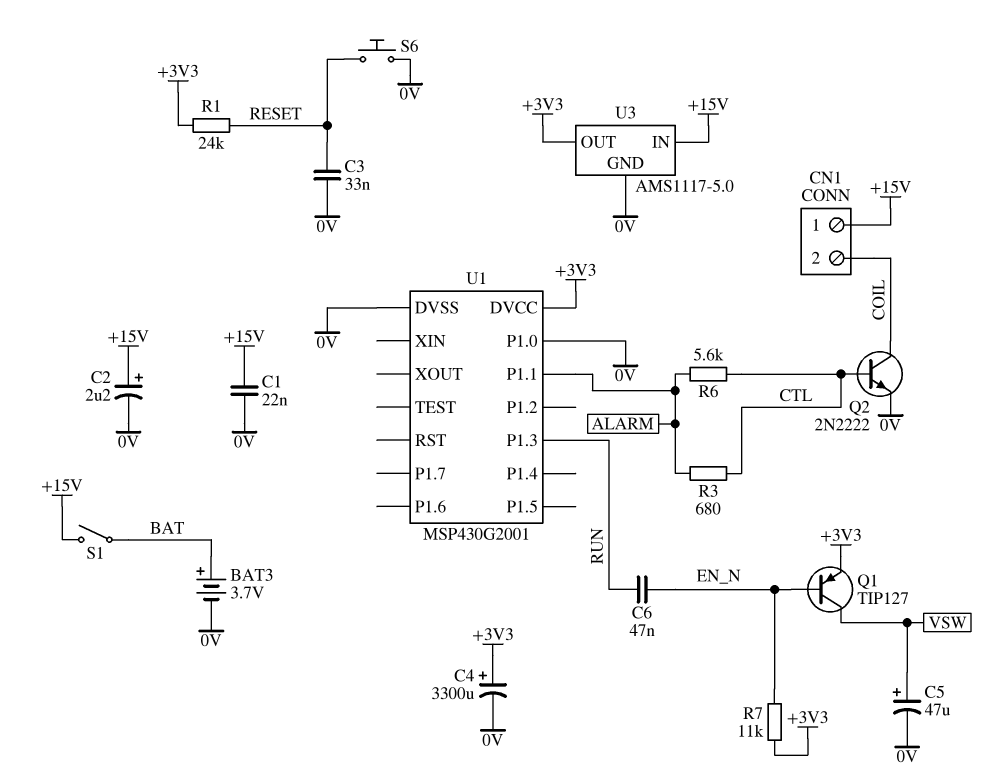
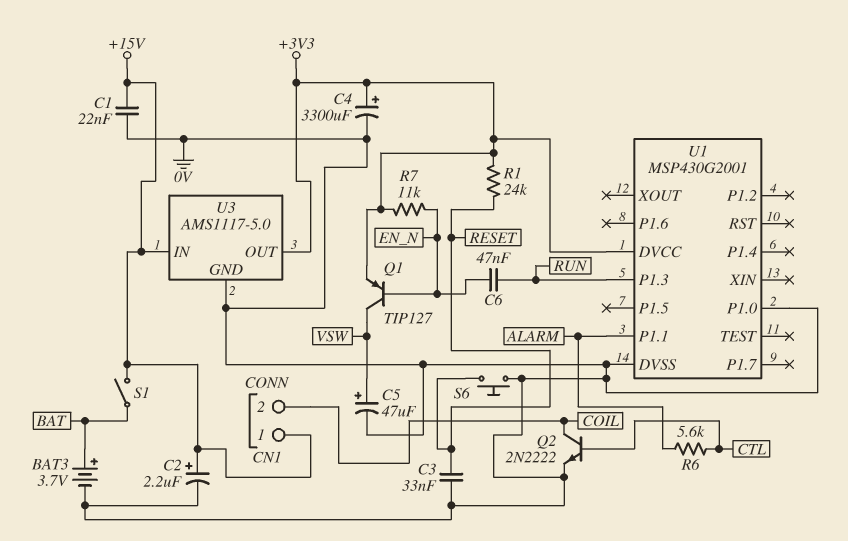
R3: 680 (ALARM, CTL) -> none

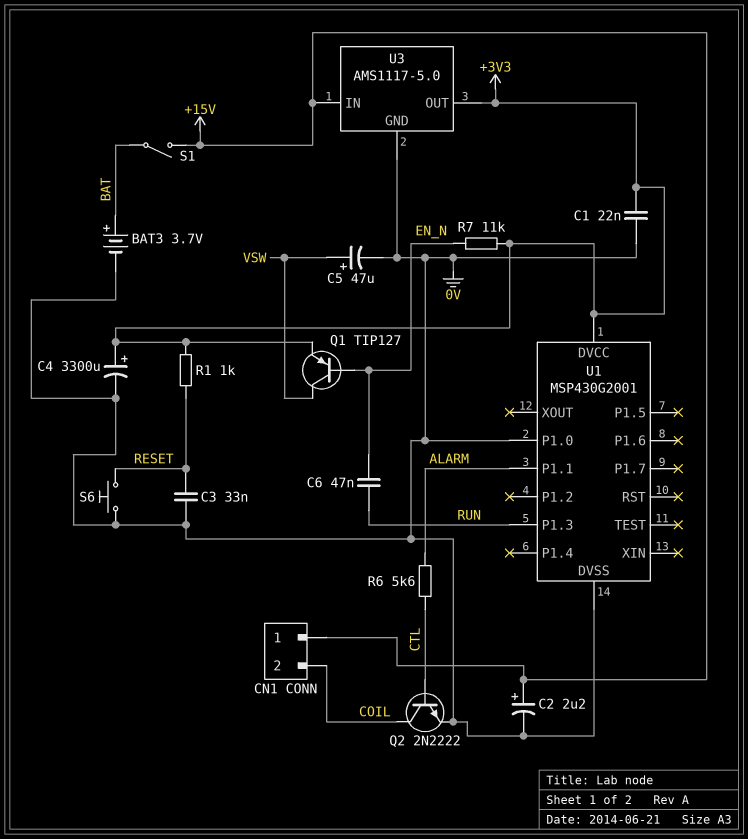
C1: 22nF (+15V, 0V) -> 22nF (+3V3, 0V)
R1: 24k (+3V3, RESET) -> 1k (+3V3, RESET)

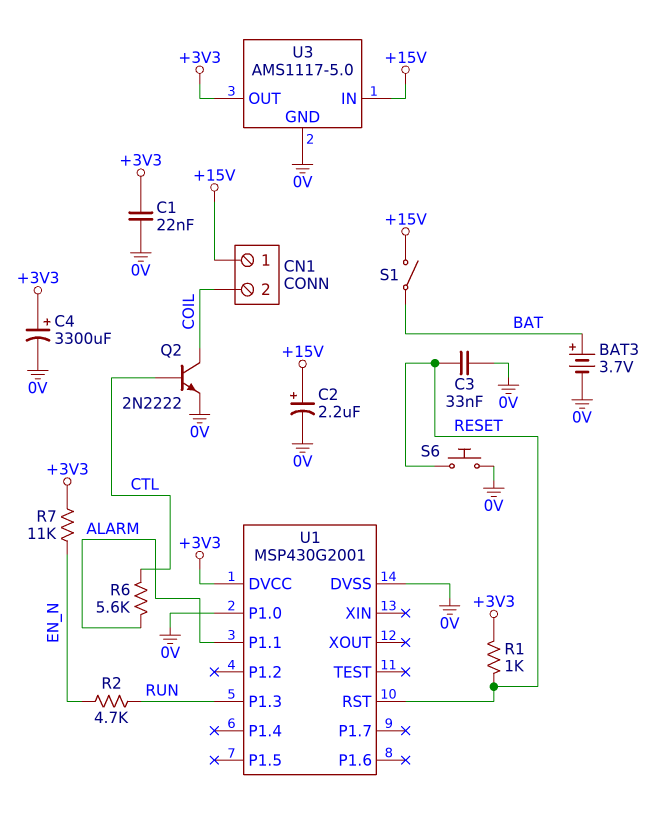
C5: 47uF (plus VSW, minus 0V) -> none
C6: 47nF (EN_N, RUN) -> none
Q1: PNP TIP127 (B EN_N, C VSW, E +3V3) -> none
R2: none -> 4.7k (EN_N, RUN)
U1 pin RST: none -> RESET

